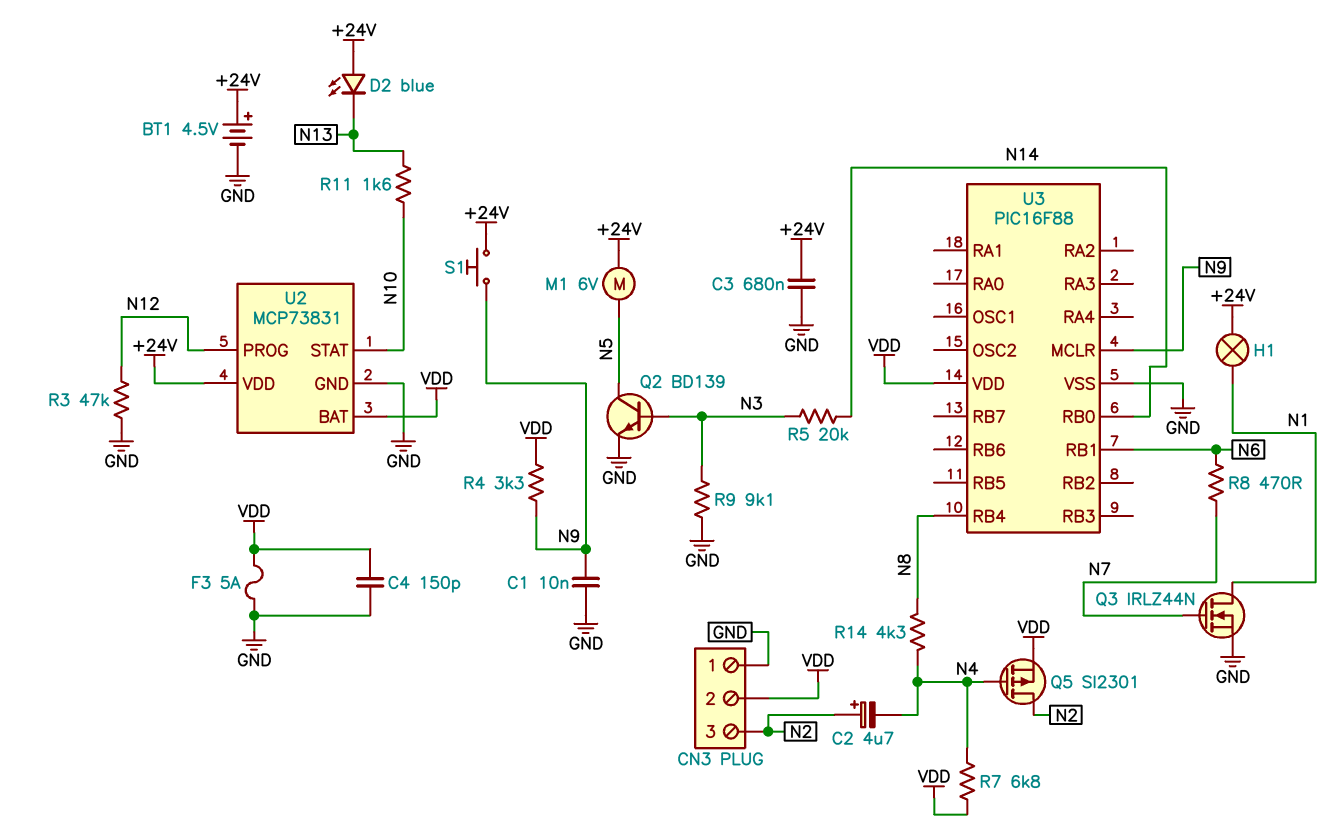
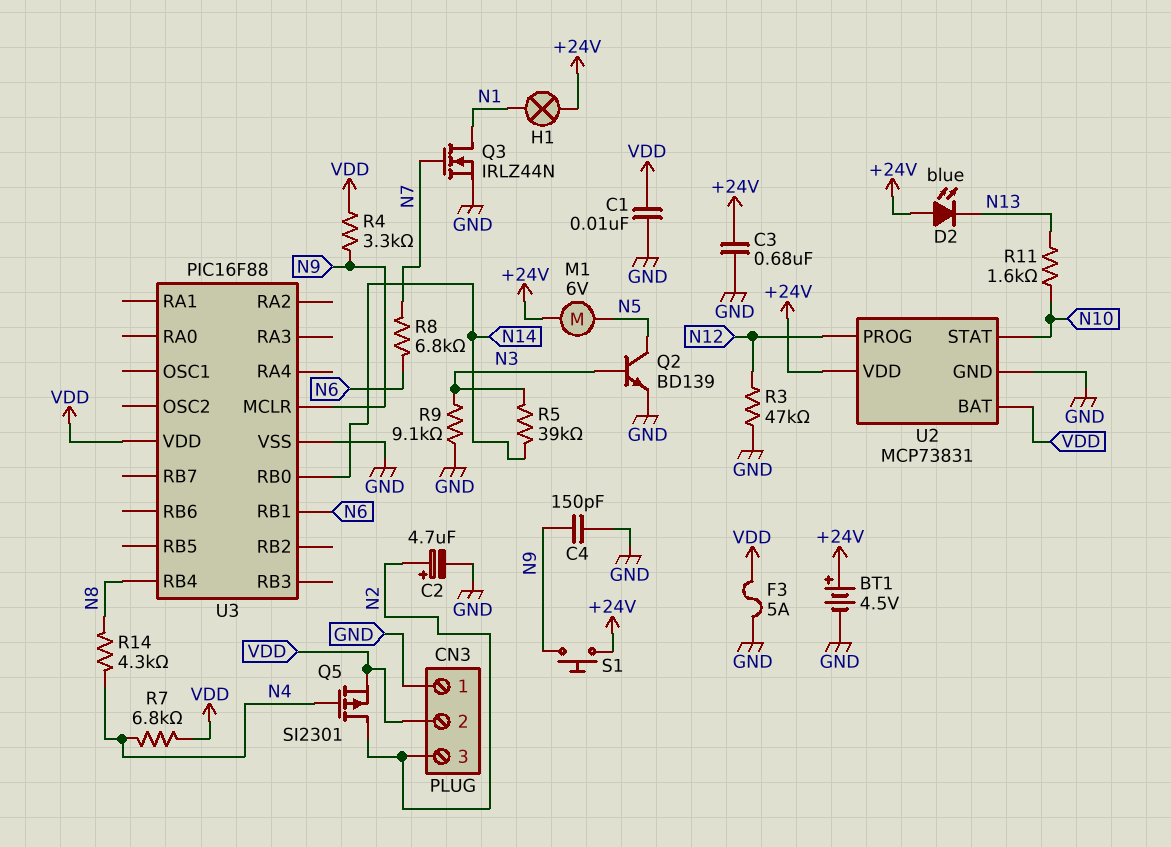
C1: 10nF (GND, N9) -> 10nF (GND, VDD)
C2: 4.7uF (plus N2, minus N4) -> 4.7uF (plus N2, minus GND)
C4: 150pF (GND, VDD) -> 150pF (GND, N9)
R5: 20k (N3, N14) -> 39k (N3, N14)
R8: 470 (N6, N7) -> 6.8k (N6, N7)

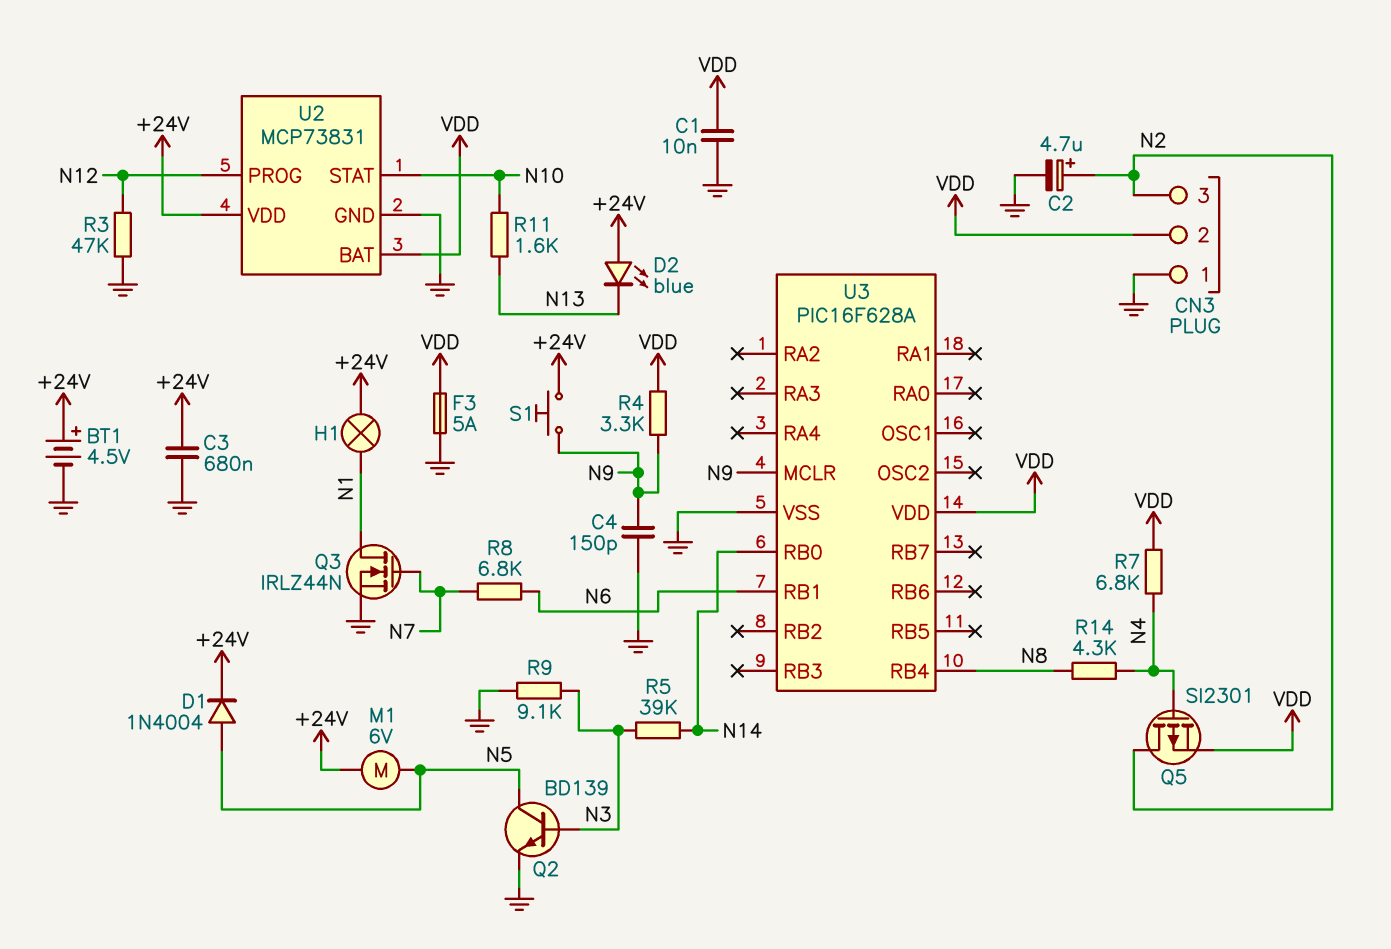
D1: none -> diode 1N4004 (A N5, K +24V)
U3: PIC16F88 -> PIC16F628A

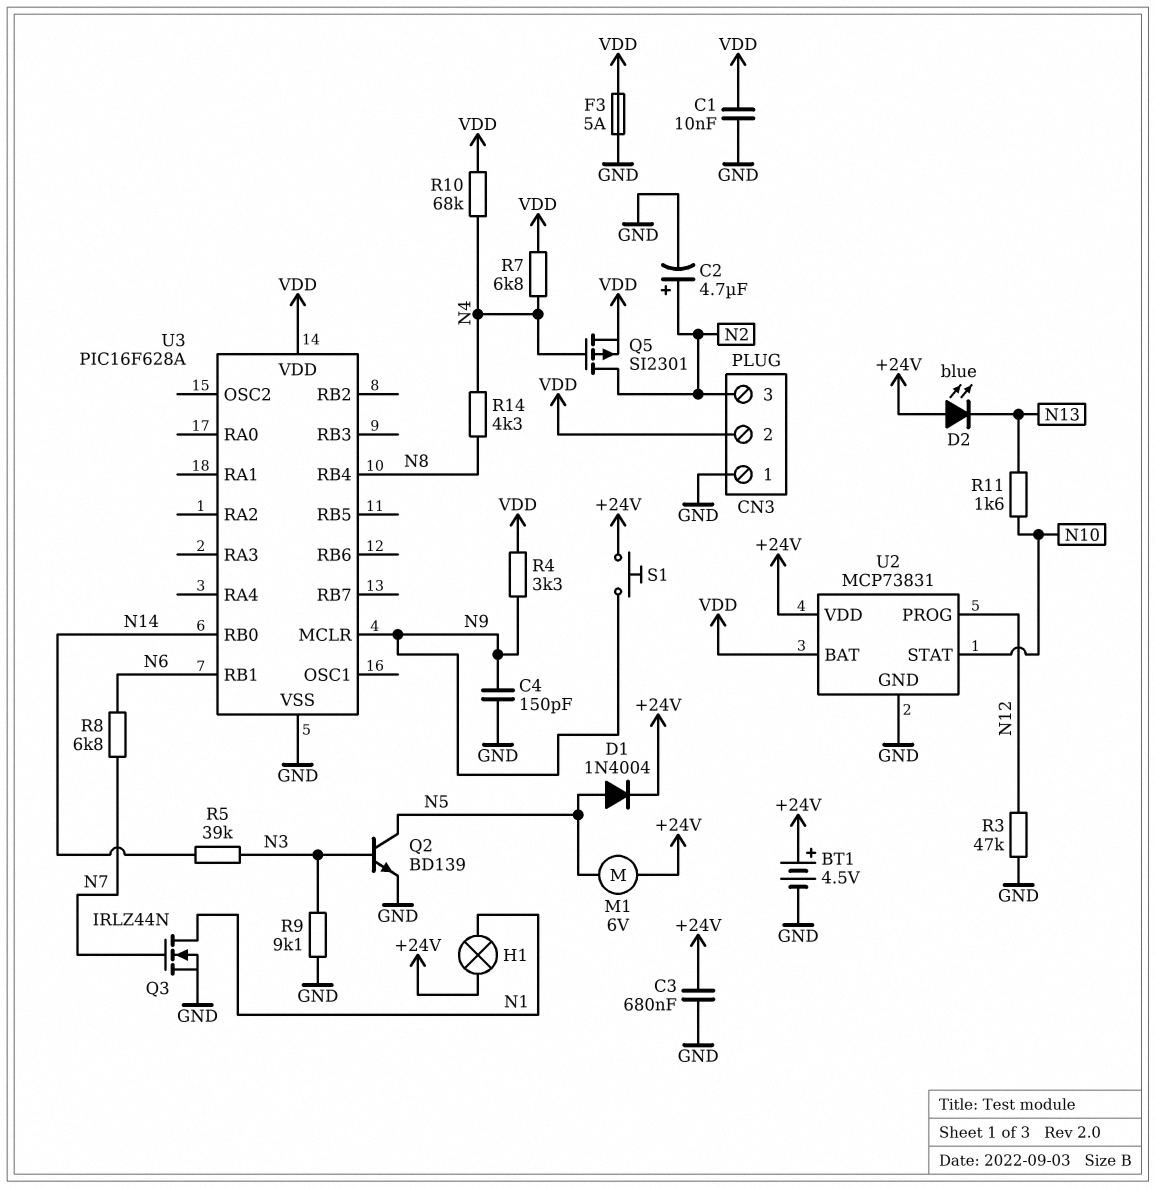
R10: none -> 68k (N4, VDD)

